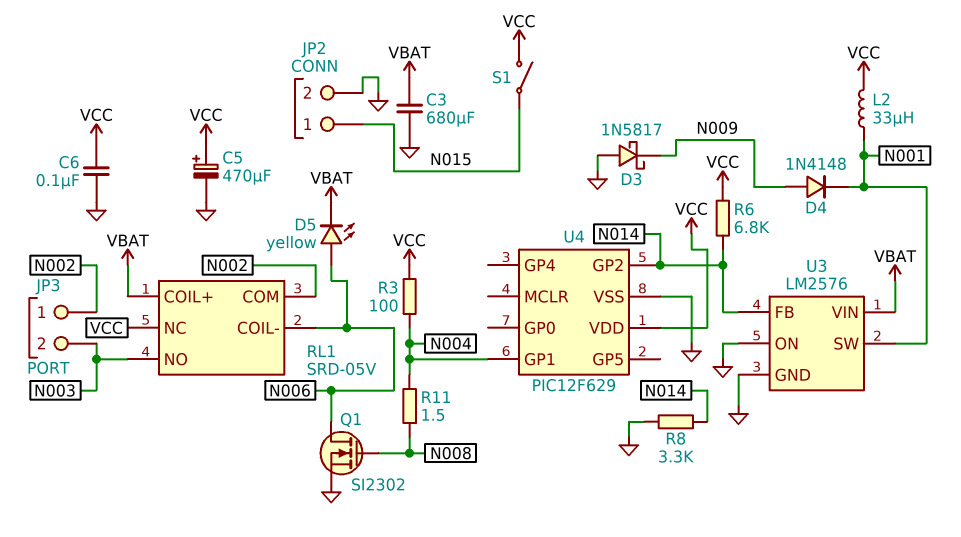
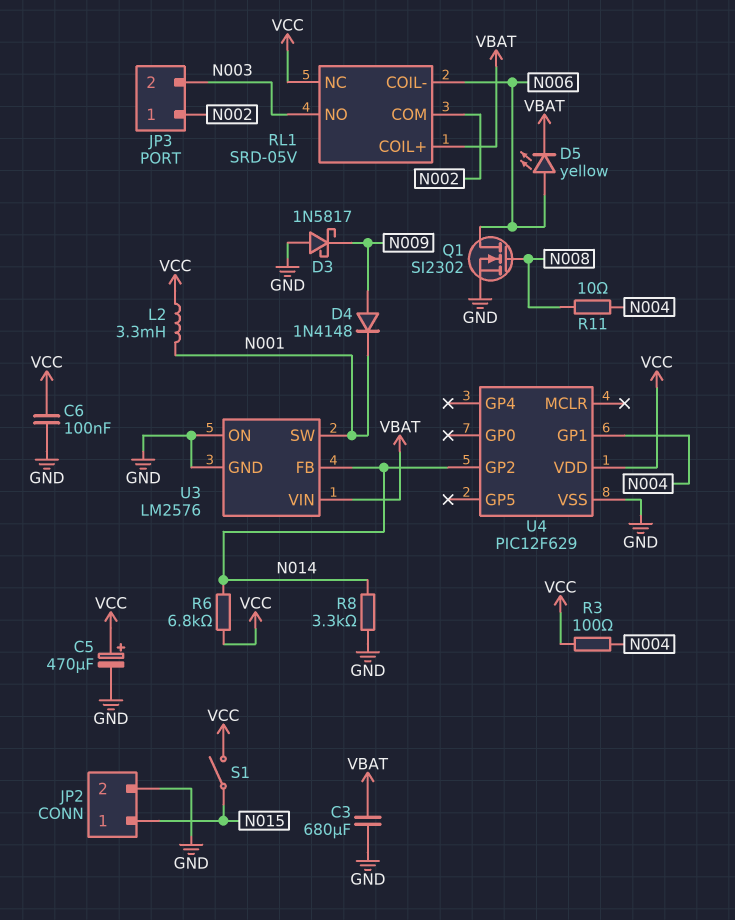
L2: 33uH (N001, VCC) -> 3.3mH (N001, VCC)
R11: 1.5 (N004, N008) -> 10 (N004, N008)

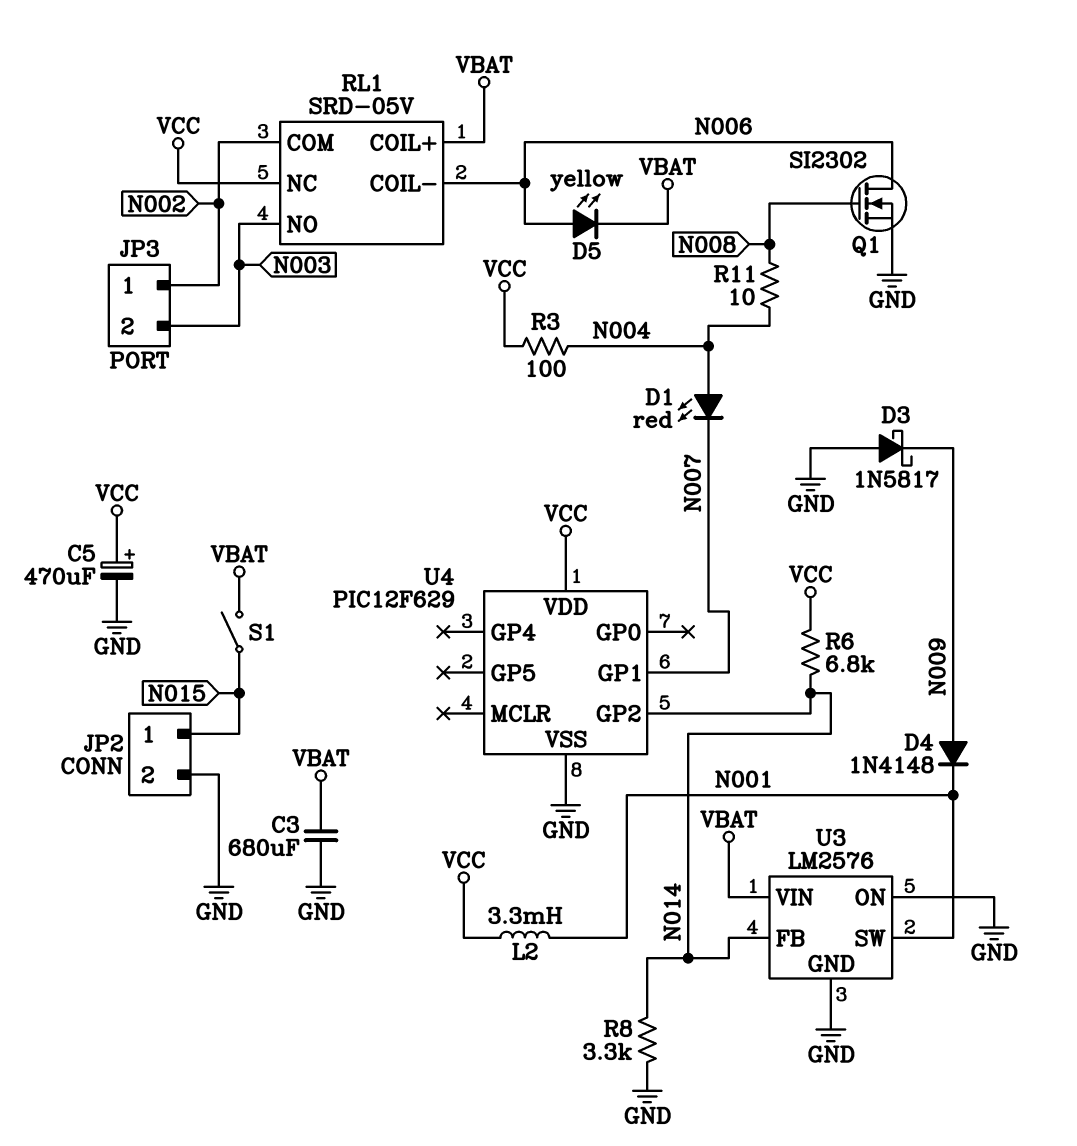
C6: 100nF (GND, VCC) -> none
D1: none -> LED red (A N004, K N007)
S1: switch (N015, VCC) -> switch (N015, VBAT)
U4 pin GP1: N004 -> N007

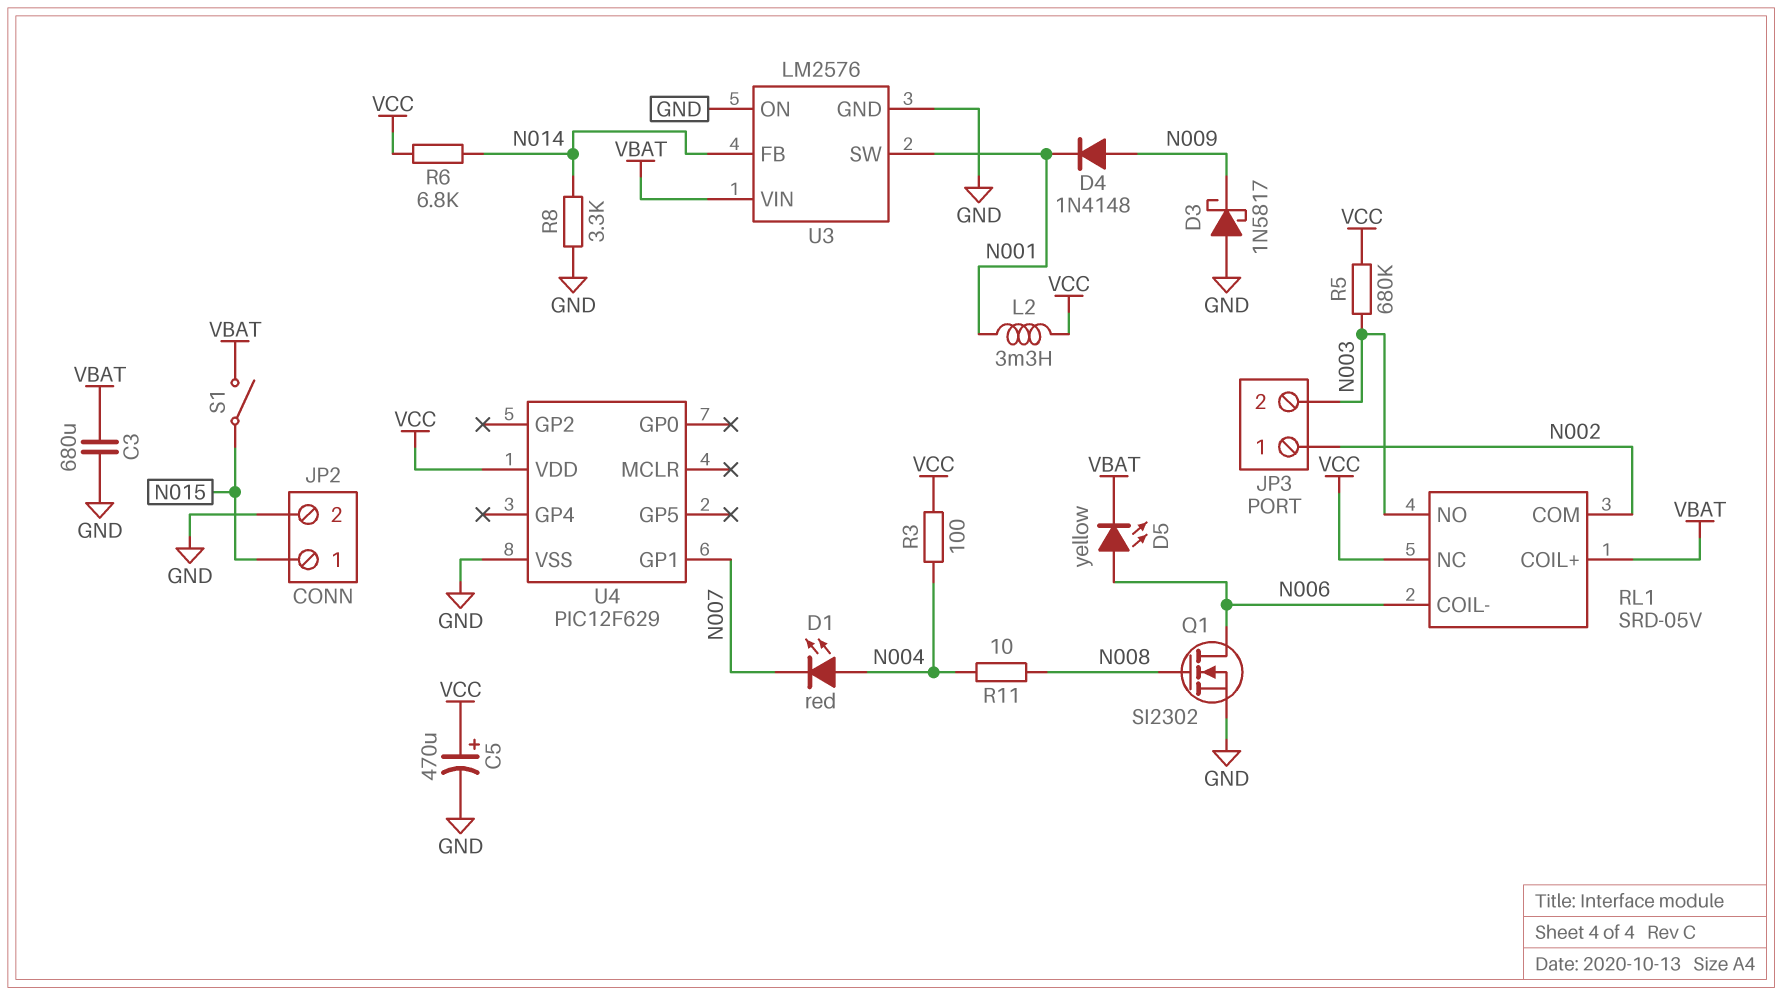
R5: none -> 680k (N003, VCC)
U4 pin GP2: N014 -> none

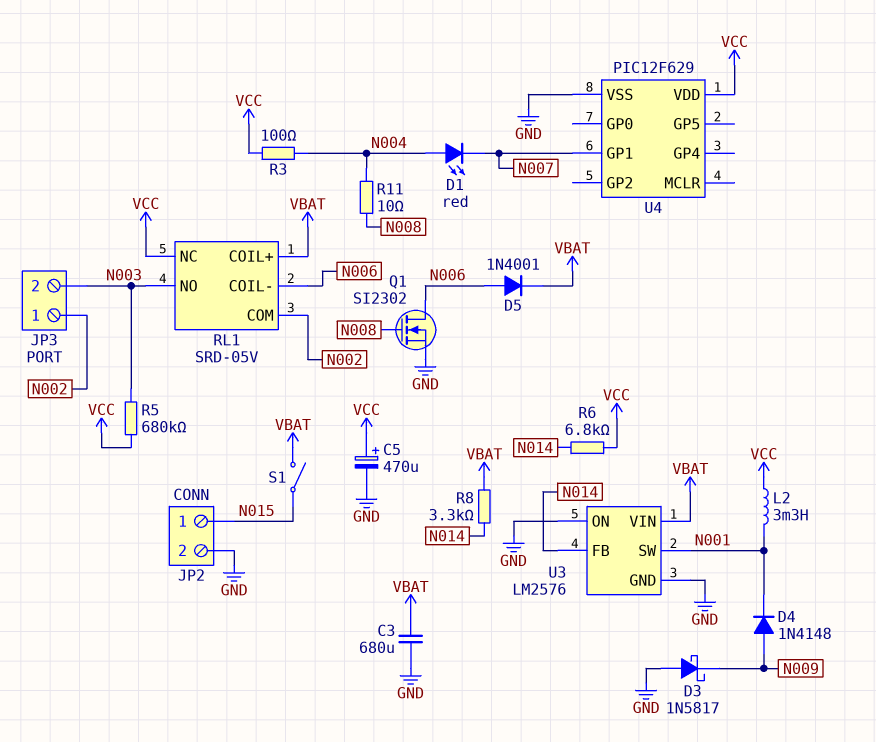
D5: LED yellow (A N006, K VBAT) -> diode 1N4001 (A N006, K VBAT)
R8: 3.3k (GND, N014) -> 3.3k (N014, VBAT)

